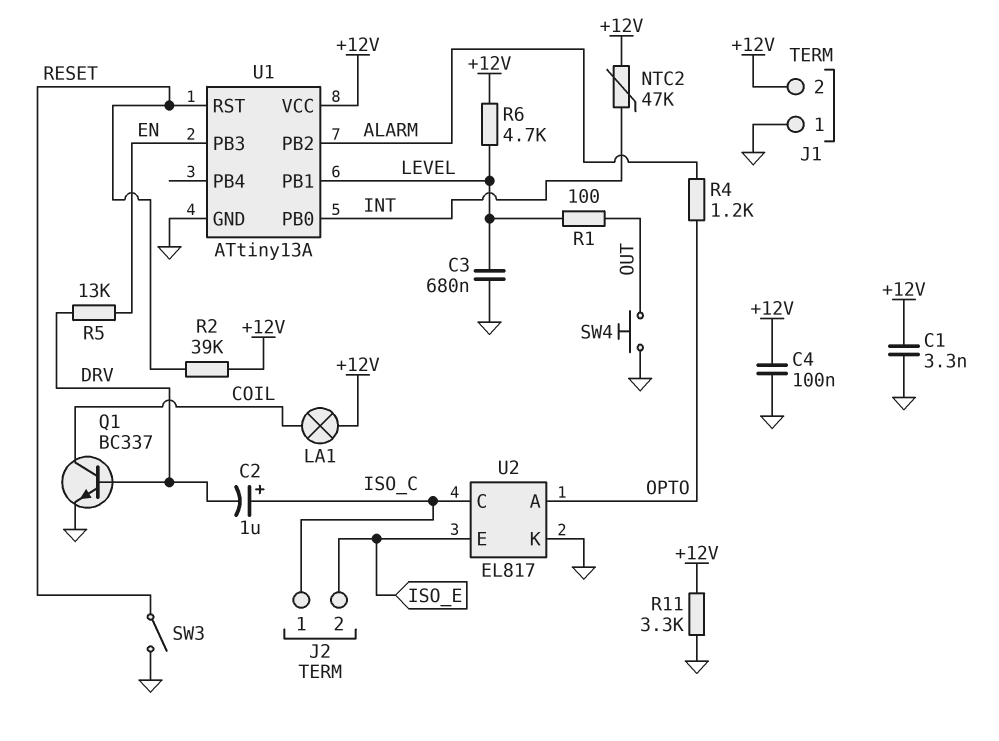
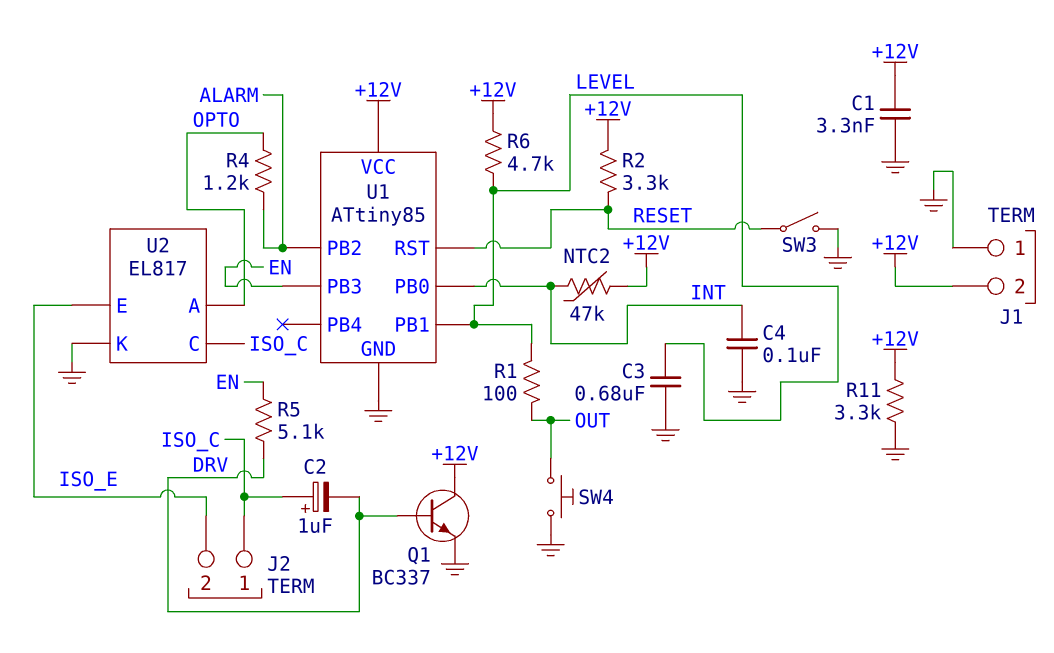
C4: 100nF (+12V, GND) -> 100nF (GND, INT)
LA1: lamp (+12V, COIL) -> none
Q1: NPN BC337 (B DRV, C COIL, E GND) -> NPN BC337 (B DRV, C +12V, E GND)
R2: 39k (+12V, RESET) -> 3.3k (+12V, RESET)
R5: 13k (DRV, EN) -> 5.1k (DRV, EN)
U1: ATtiny13A -> ATtiny85

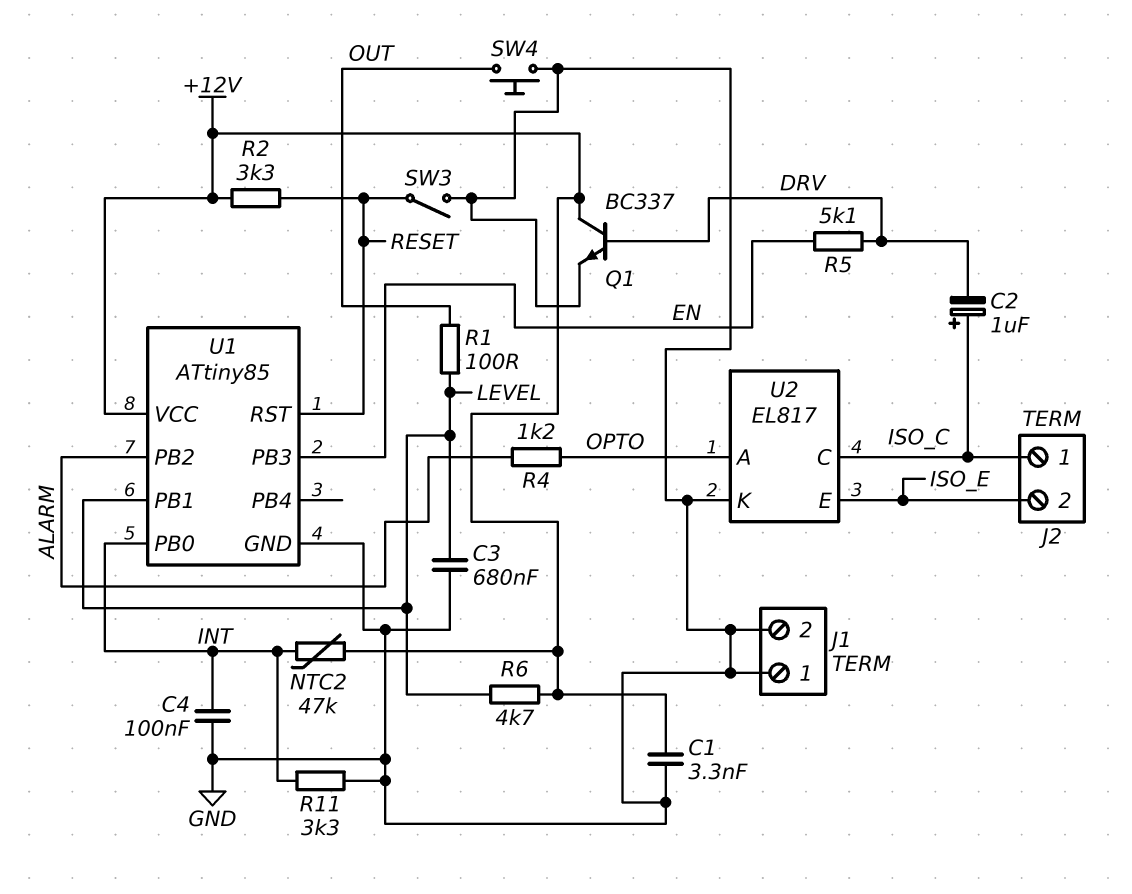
J1 pin 2: +12V -> GND
R11: 3.3k (+12V, GND) -> 3.3k (GND, INT)

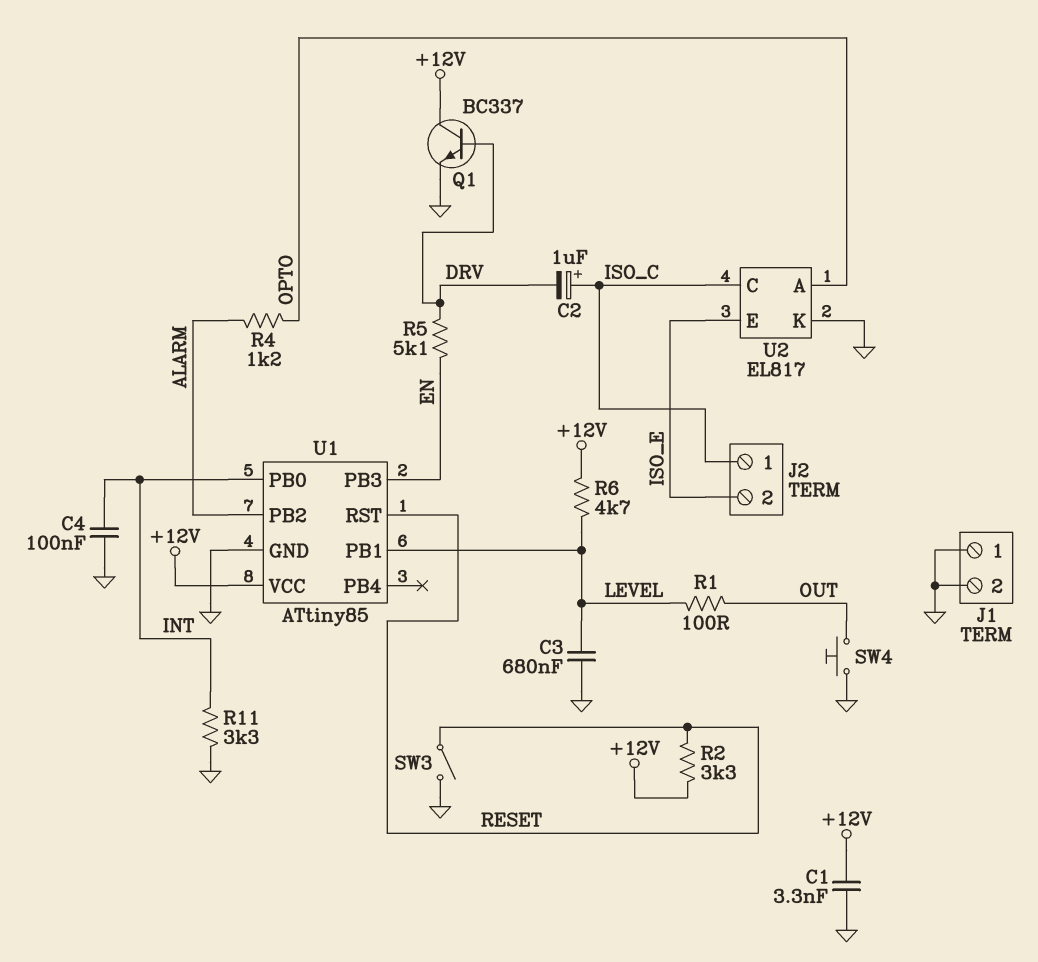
NTC2: 47k (+12V, INT) -> none

